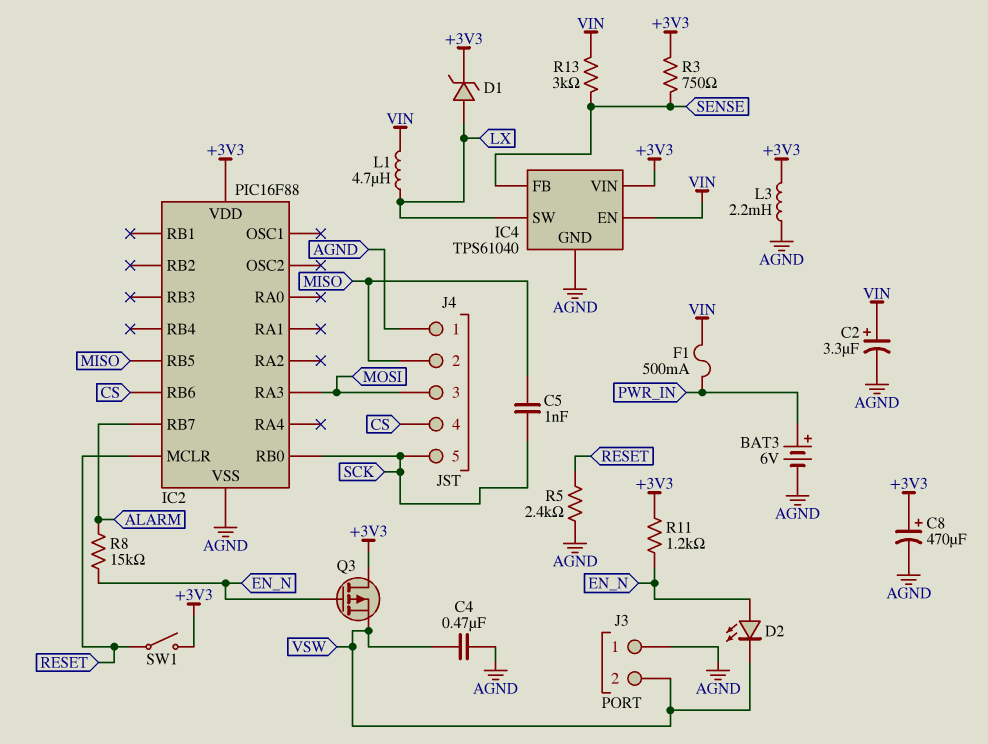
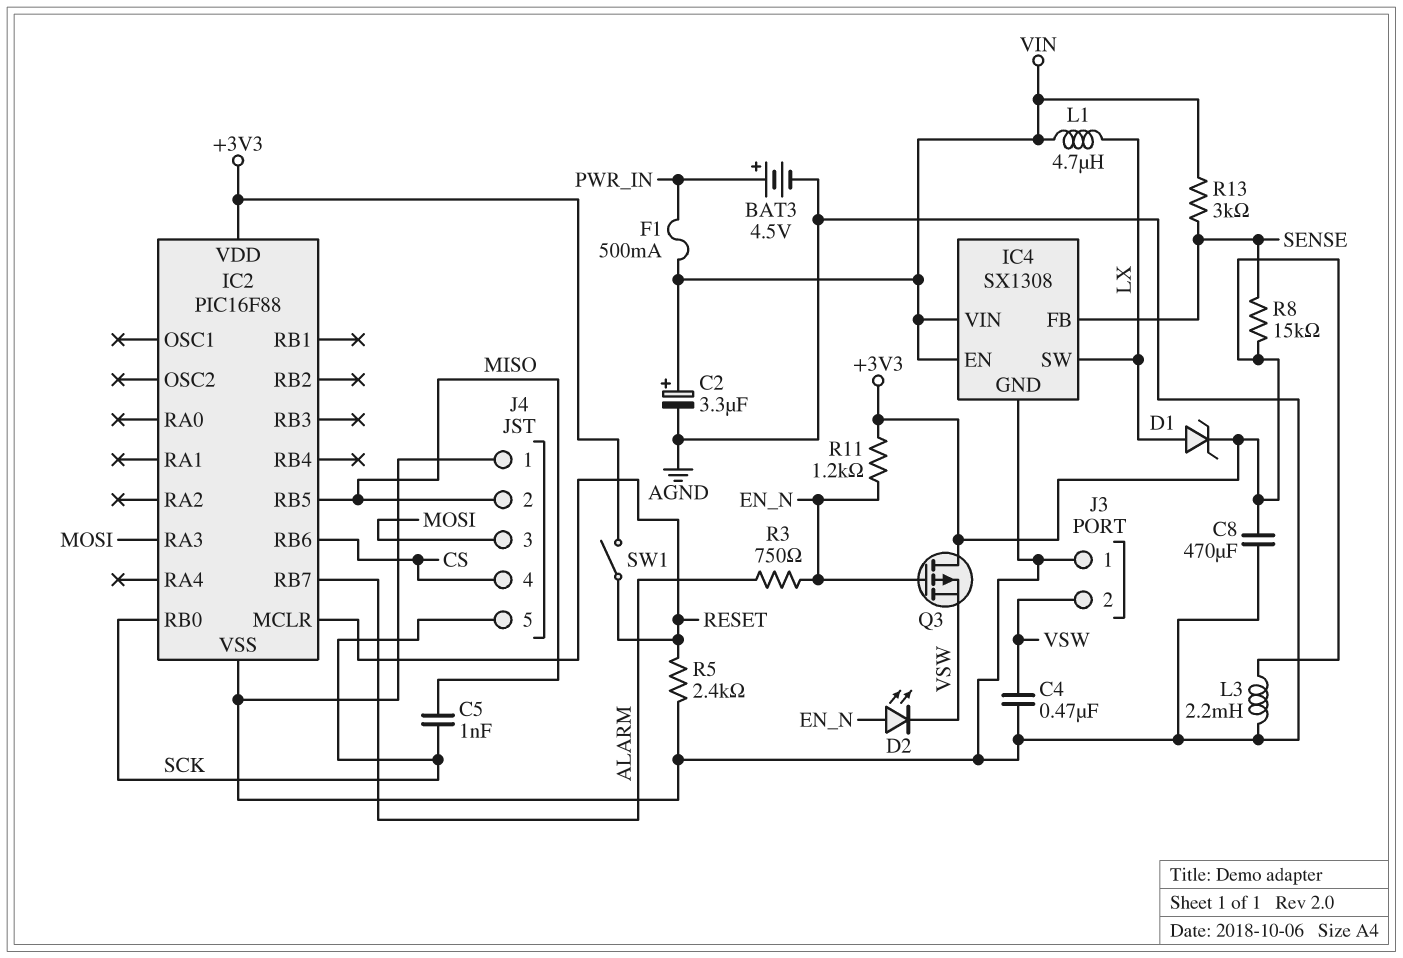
BAT3: 6V (plus PWR_IN, minus AGND) -> 4.5V (plus PWR_IN, minus AGND)
C8: 470uF (plus +3V3, minus AGND) -> 470uF (+3V3, AGND)
IC4: TPS61040 -> SX1308
IC4 pin VIN: +3V3 -> VIN
R3: 750 (+3V3, SENSE) -> 750 (ALARM, EN_N)
R8: 15k (ALARM, EN_N) -> 15k (+3V3, SENSE)

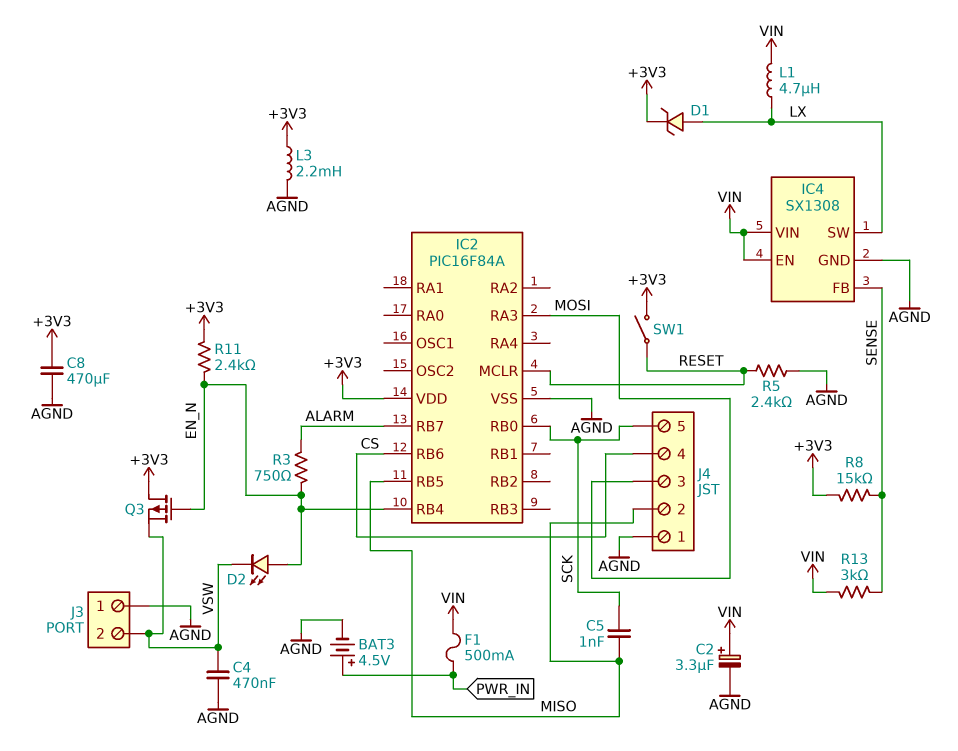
IC2: PIC16F88 -> PIC16F84A
IC2 pin RB4: none -> EN_N
R11: 1.2k (+3V3, EN_N) -> 2.4k (+3V3, EN_N)

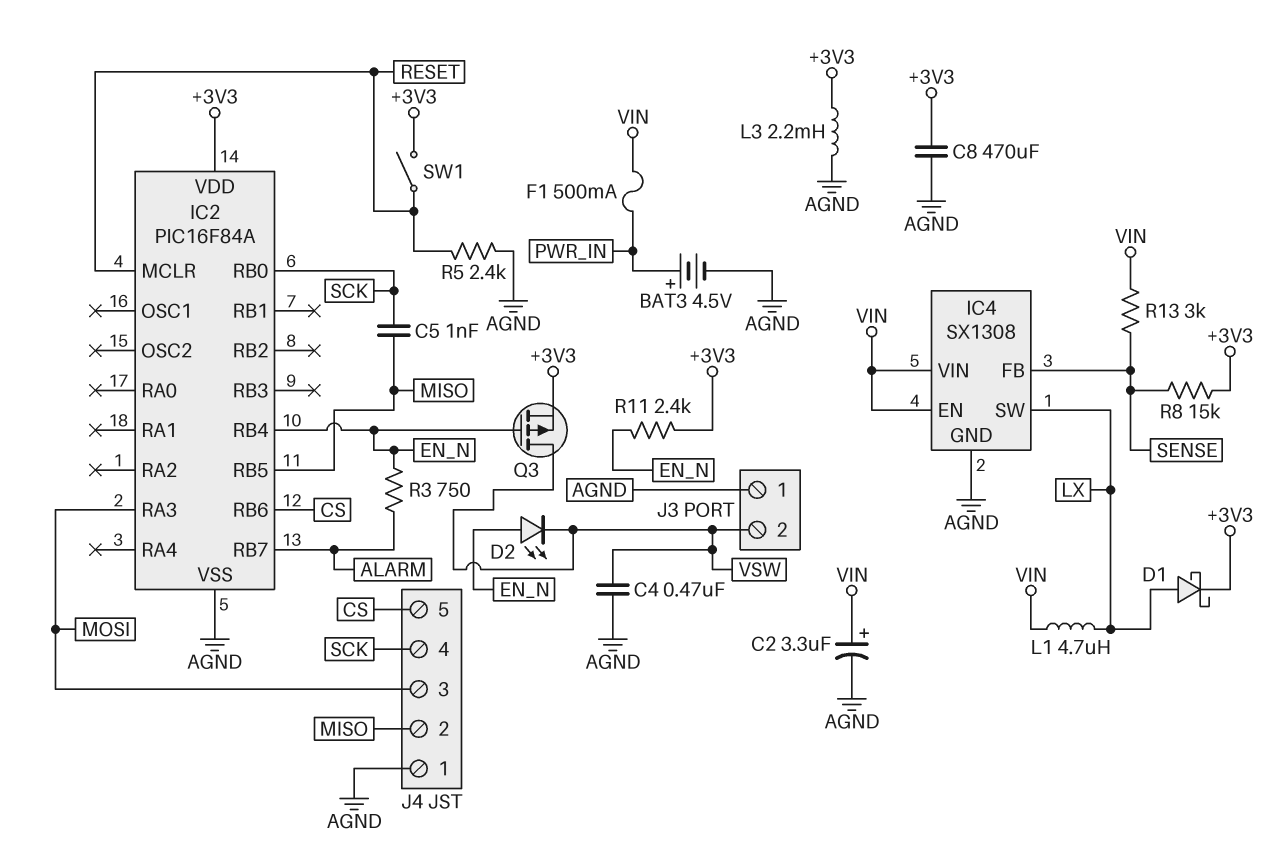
D1: zener (A LX, K +3V3) -> schottky (A LX, K +3V3)
J4 pin 4: CS -> SCK
J4 pin 5: SCK -> CS
Q3: PMOS (G EN_N, D +3V3, S VSW) -> PMOS (G EN_N, D VSW, S +3V3)

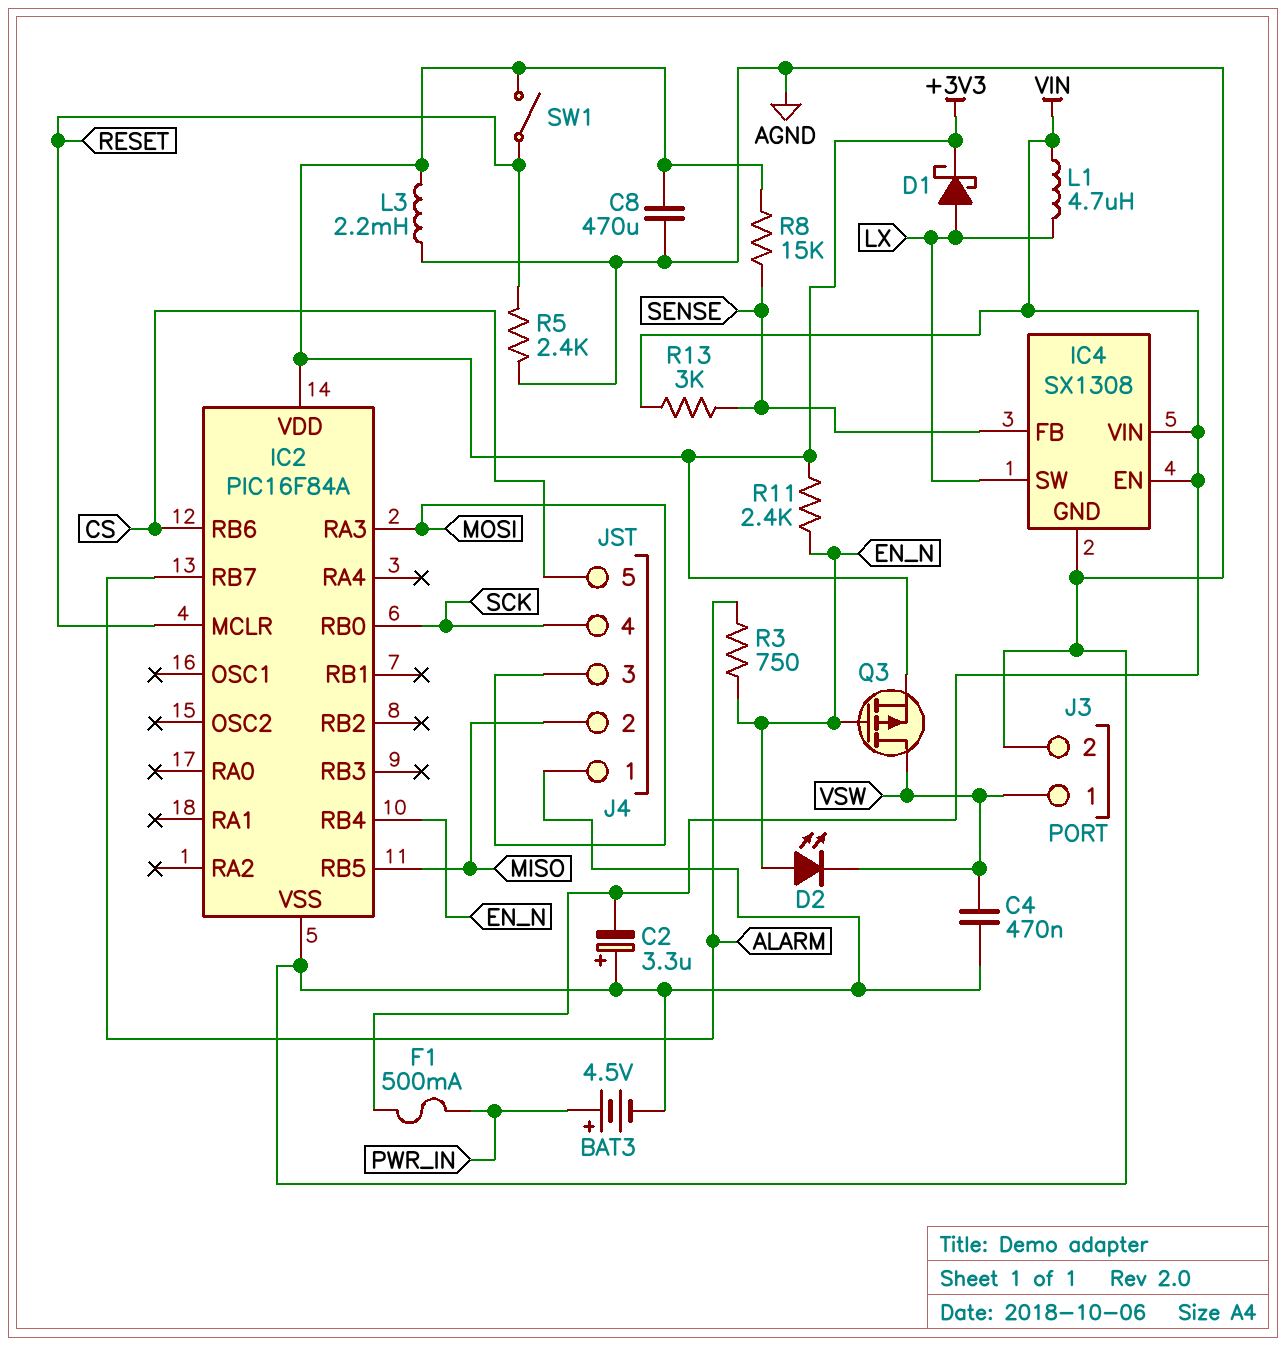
C2: 3.3uF (plus VIN, minus AGND) -> 3.3uF (plus AGND, minus VIN)
C5: 1nF (MISO, SCK) -> none
J3 pin 1: AGND -> VSW
J3 pin 2: VSW -> AGND

